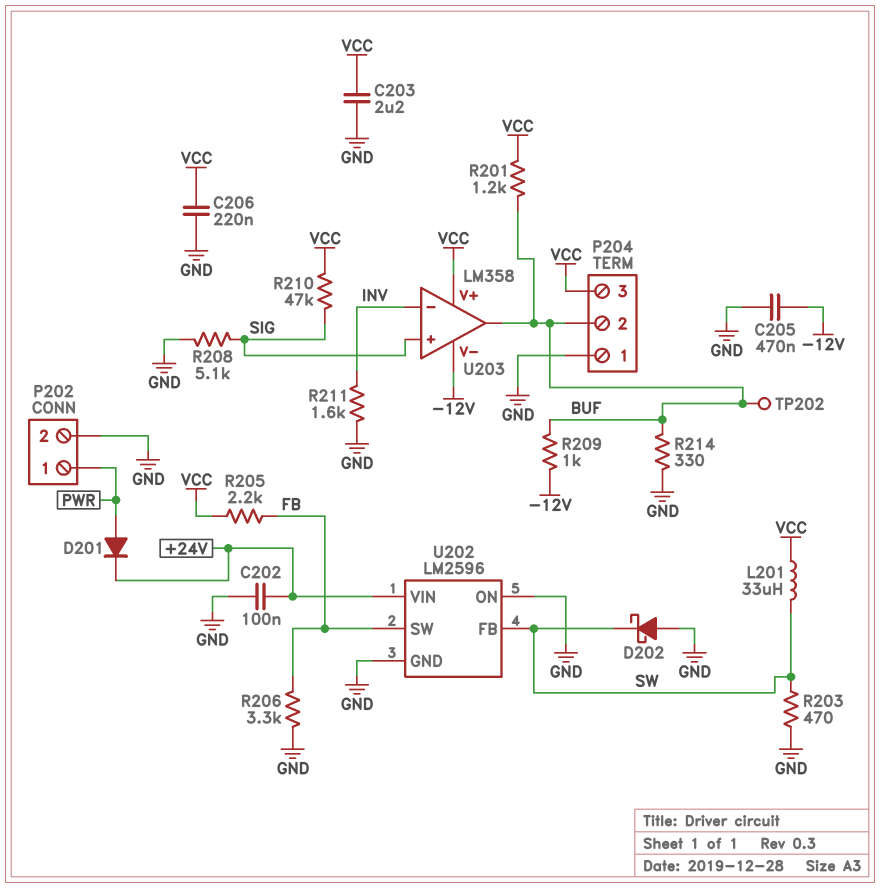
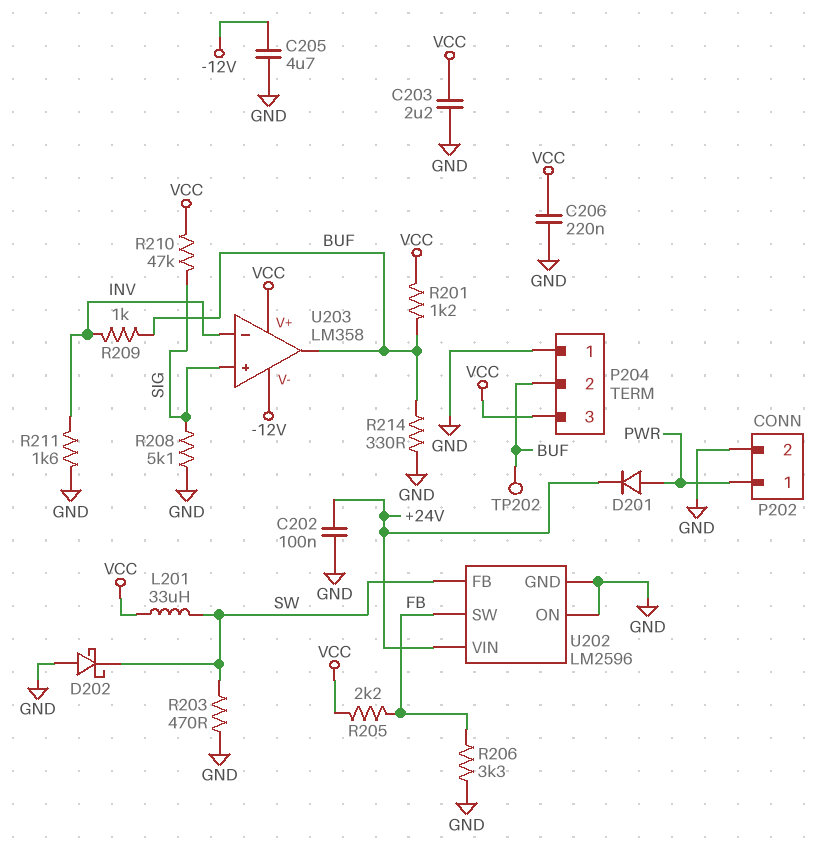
C205: 470nF (-12V, GND) -> 4.7uF (-12V, GND)
R209: 1k (-12V, BUF) -> 1k (BUF, INV)

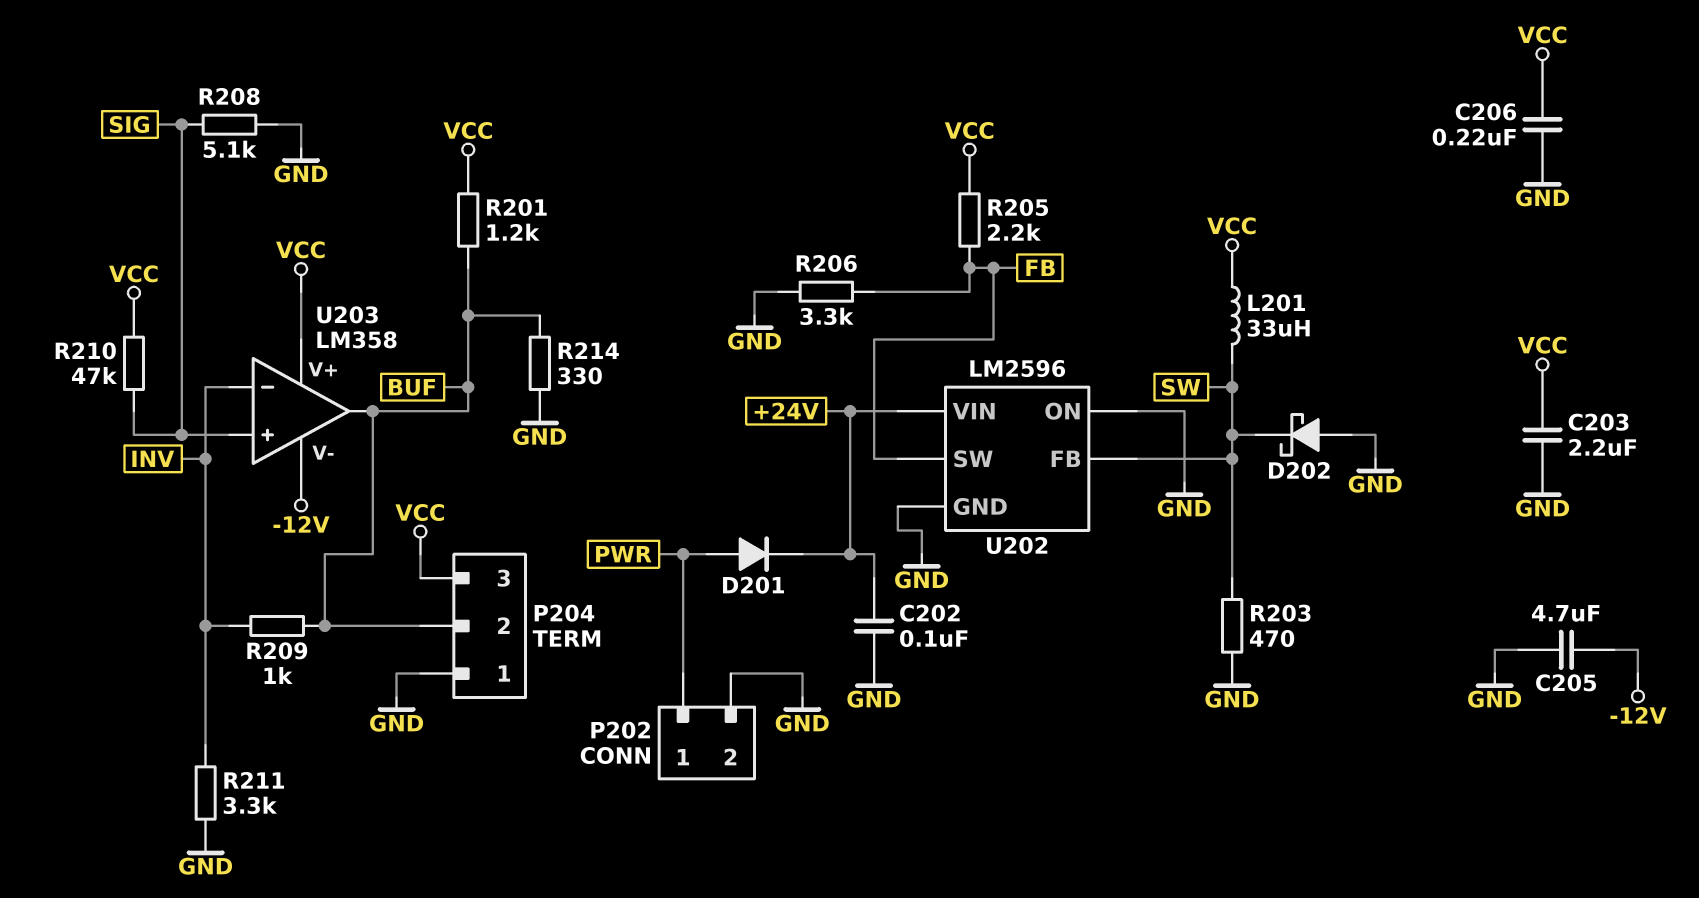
R211: 1.6k (GND, INV) -> 3.3k (GND, INV)
TP202: test point (BUF) -> none

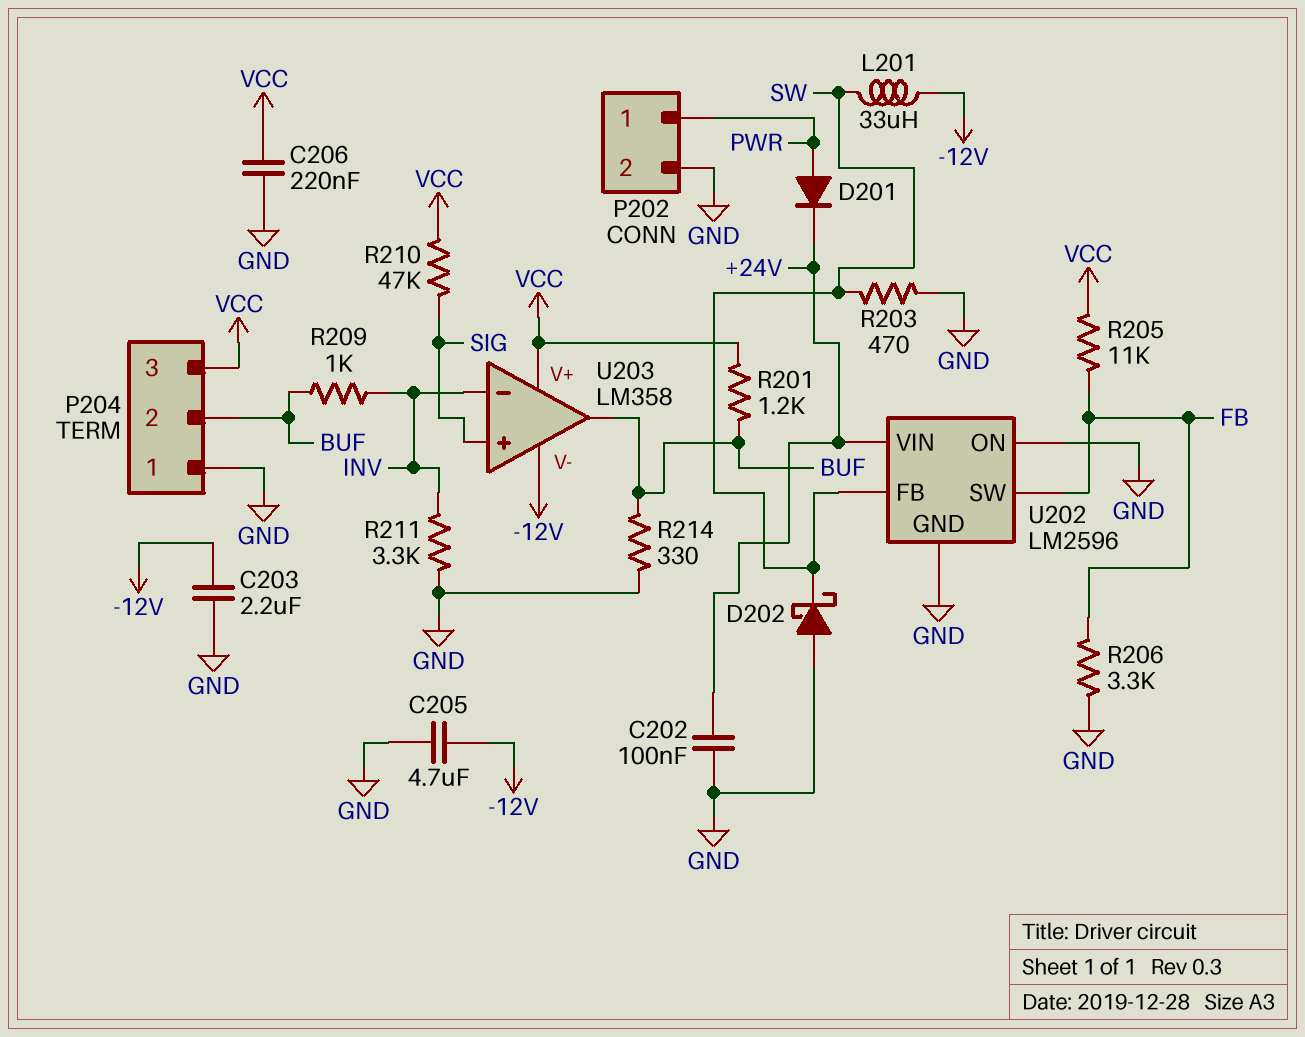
C203: 2.2uF (GND, VCC) -> 2.2uF (-12V, GND)
L201: 33uH (SW, VCC) -> 33uH (-12V, SW)
R205: 2.2k (FB, VCC) -> 11k (FB, VCC)
R208: 5.1k (GND, SIG) -> none

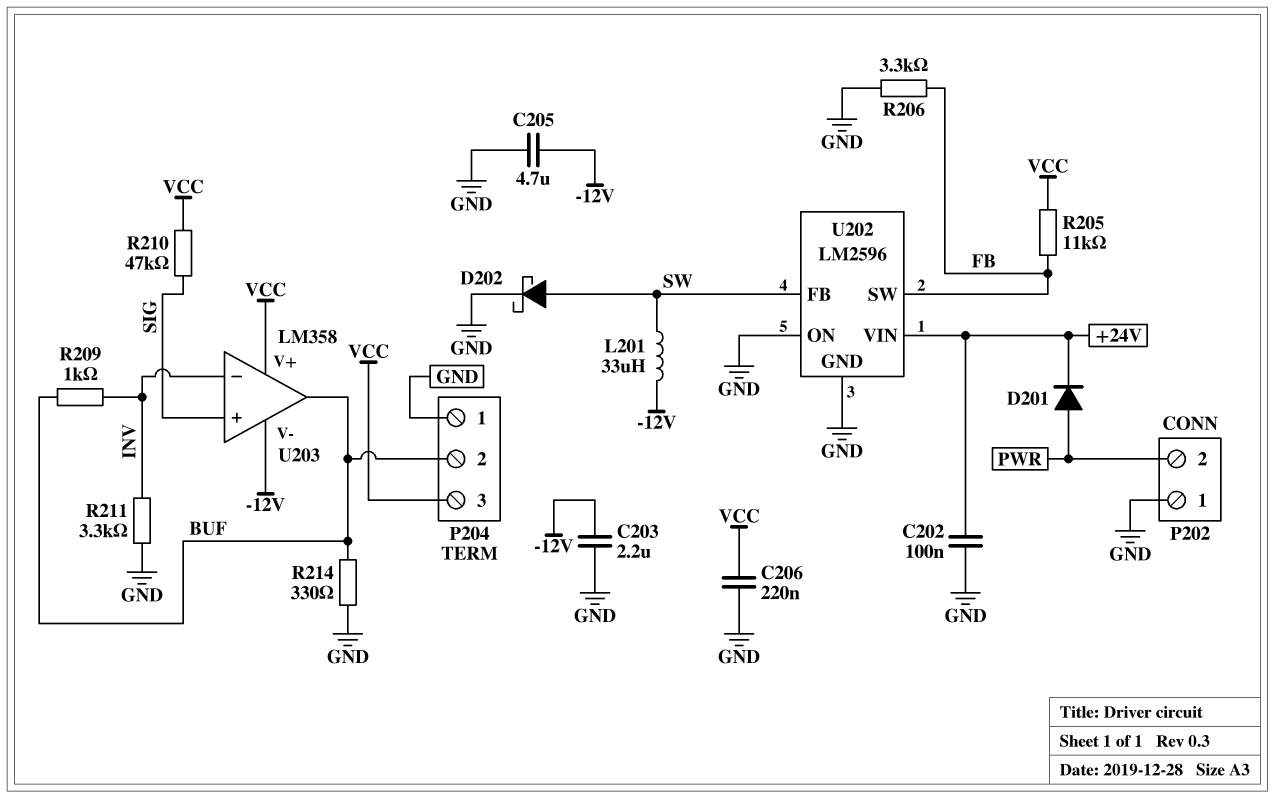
D202: schottky (A GND, K SW) -> schottky (A SW, K GND)
P202 pin 1: PWR -> GND
P202 pin 2: GND -> PWR
R201: 1.2k (BUF, VCC) -> none
R203: 470 (GND, SW) -> none

